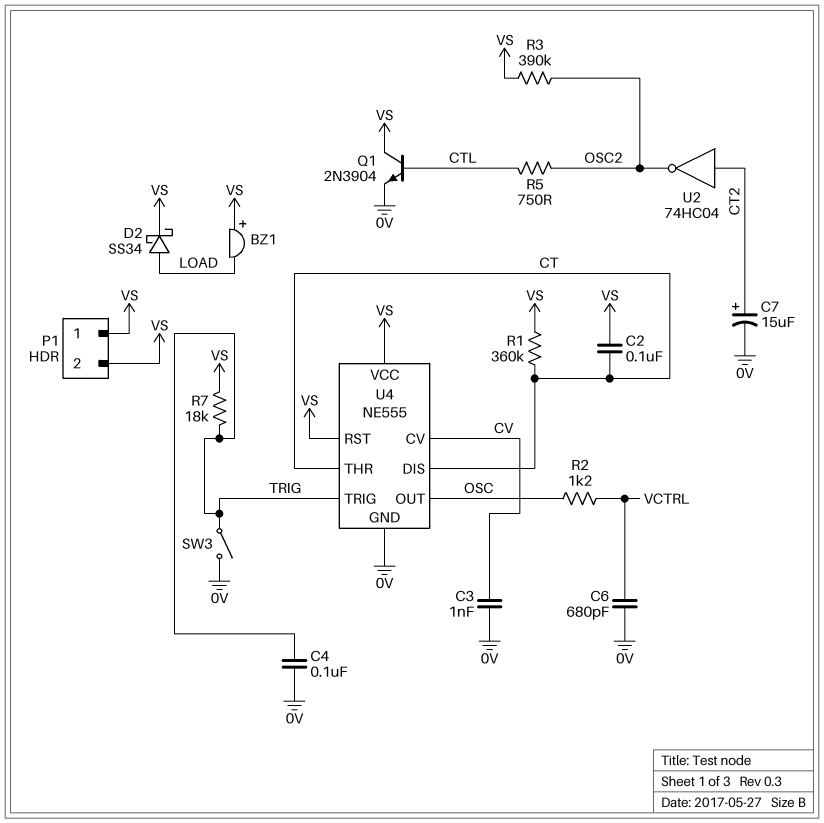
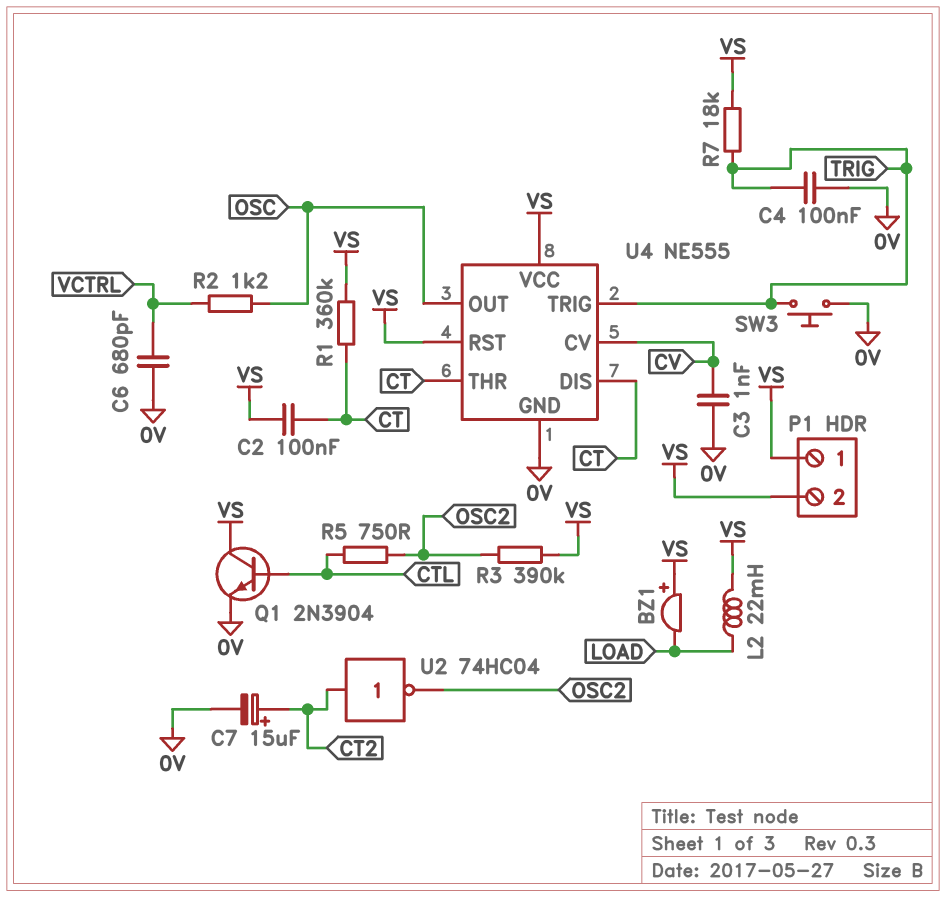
D2: schottky SS34 (A LOAD, K VS) -> none
L2: none -> 22mH (LOAD, VS)
SW3: switch (0V, TRIG) -> button (0V, TRIG)

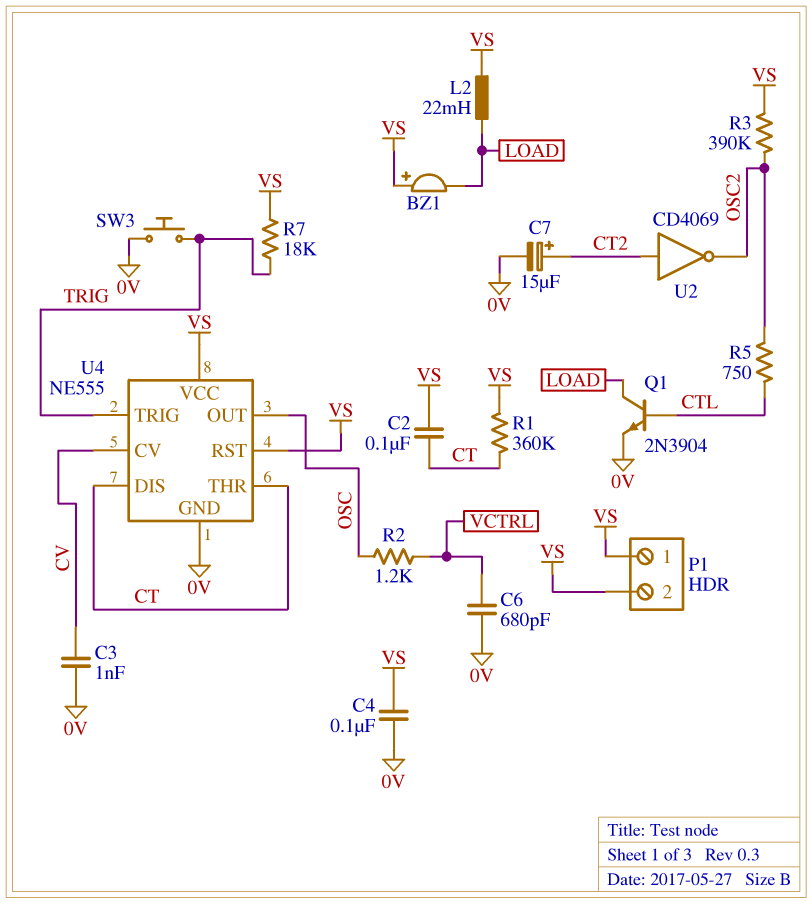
C4: 100nF (0V, TRIG) -> 100nF (0V, VS)
Q1: NPN 2N3904 (B CTL, C VS, E 0V) -> NPN 2N3904 (B CTL, C LOAD, E 0V)
U2: NOT 74HC04 (in CT2, out OSC2) -> NOT CD4069 (in CT2, out OSC2)

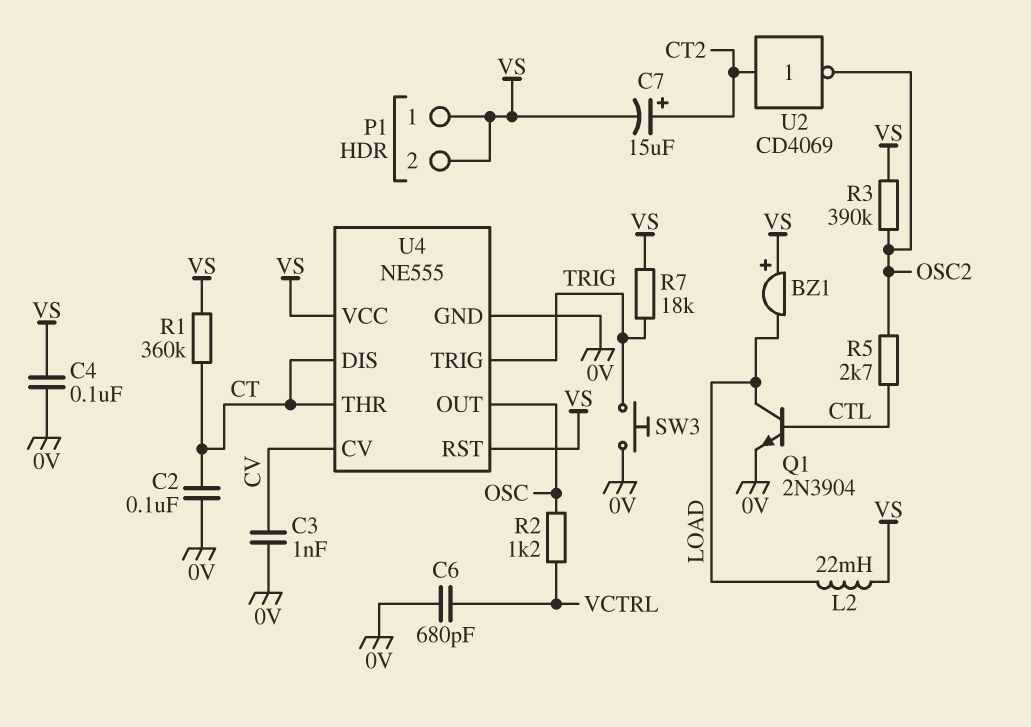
C2: 100nF (CT, VS) -> 100nF (0V, CT)
C7: 15uF (plus CT2, minus 0V) -> 15uF (plus CT2, minus VS)
R5: 750 (CTL, OSC2) -> 2.7k (CTL, OSC2)

